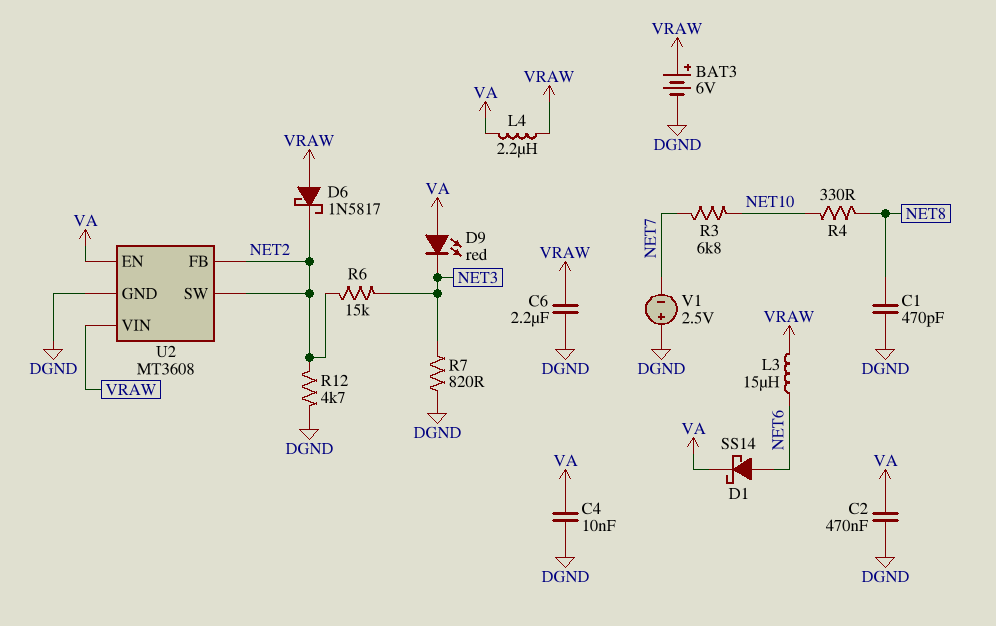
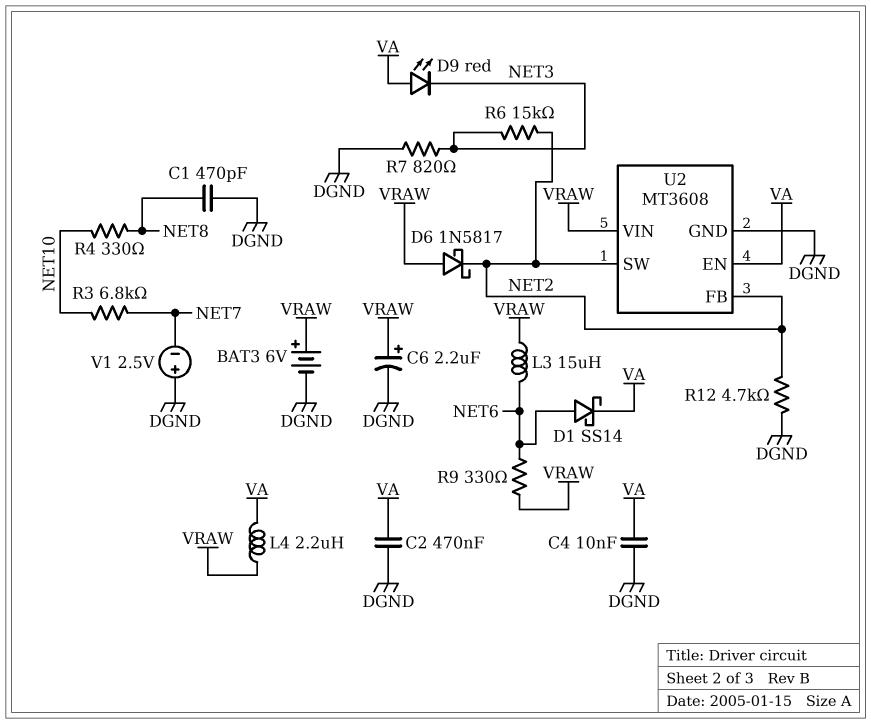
C6: 2.2uF (DGND, VRAW) -> 2.2uF (plus VRAW, minus DGND)
R9: none -> 330 (NET6, VRAW)

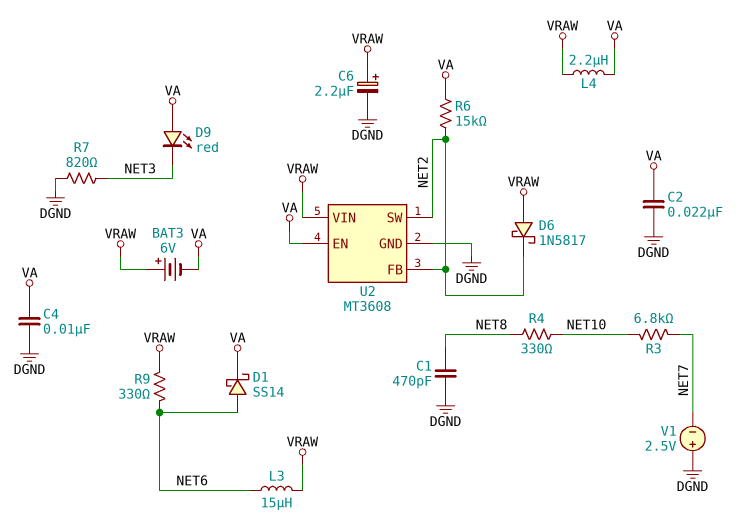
BAT3: 6V (plus VRAW, minus DGND) -> 6V (plus VRAW, minus VA)
C2: 470nF (DGND, VA) -> 22nF (DGND, VA)
R6: 15k (NET2, NET3) -> 15k (NET2, VA)
R12: 4.7k (DGND, NET2) -> none

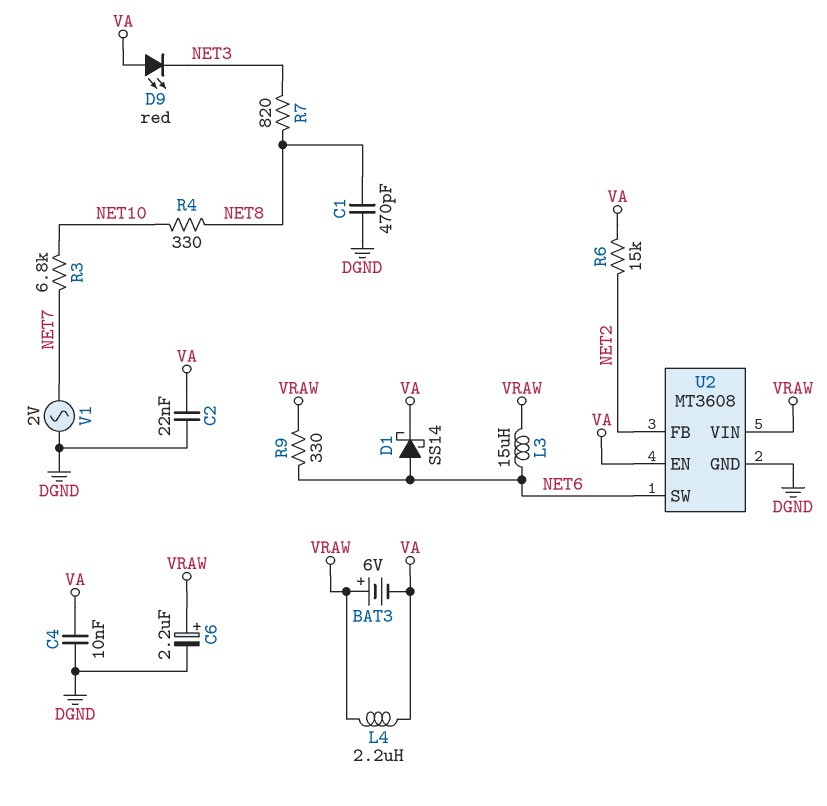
D6: schottky 1N5817 (A VRAW, K NET2) -> none
R7: 820 (DGND, NET3) -> 820 (NET3, NET8)
U2 pin SW: NET2 -> NET6
V1: 2.5V (plus DGND, minus NET7) -> AC 2V (DGND, NET7)

